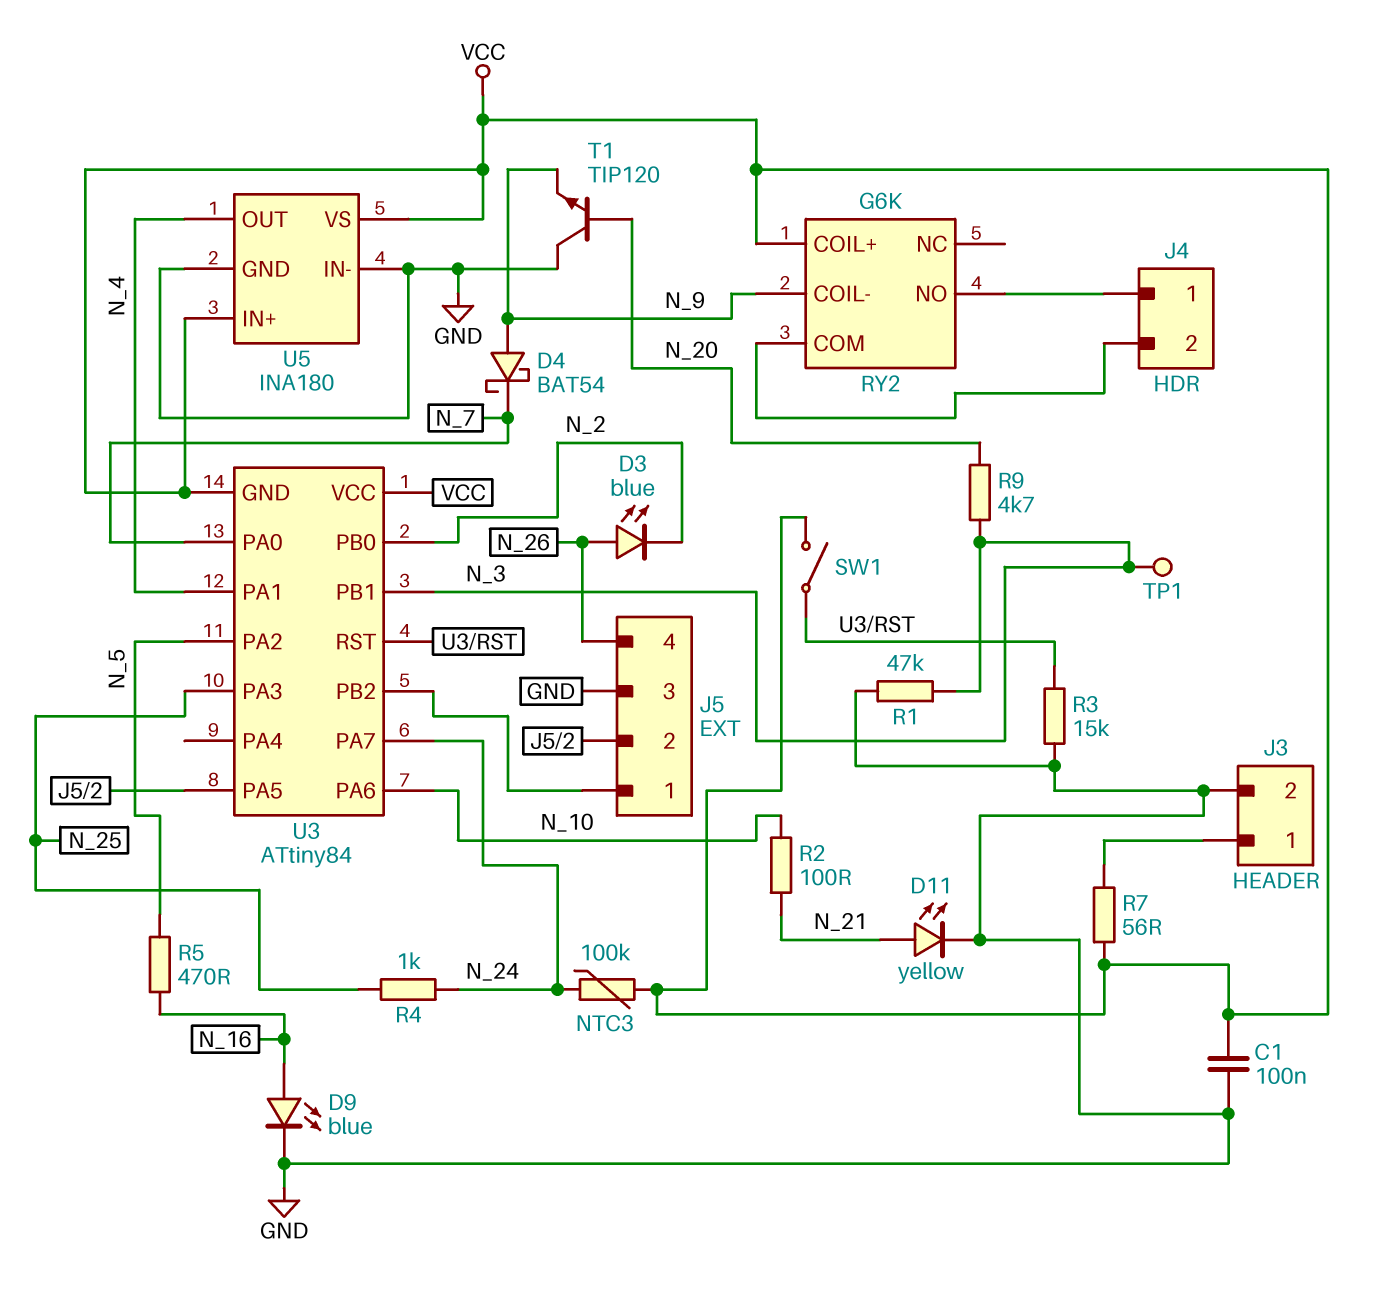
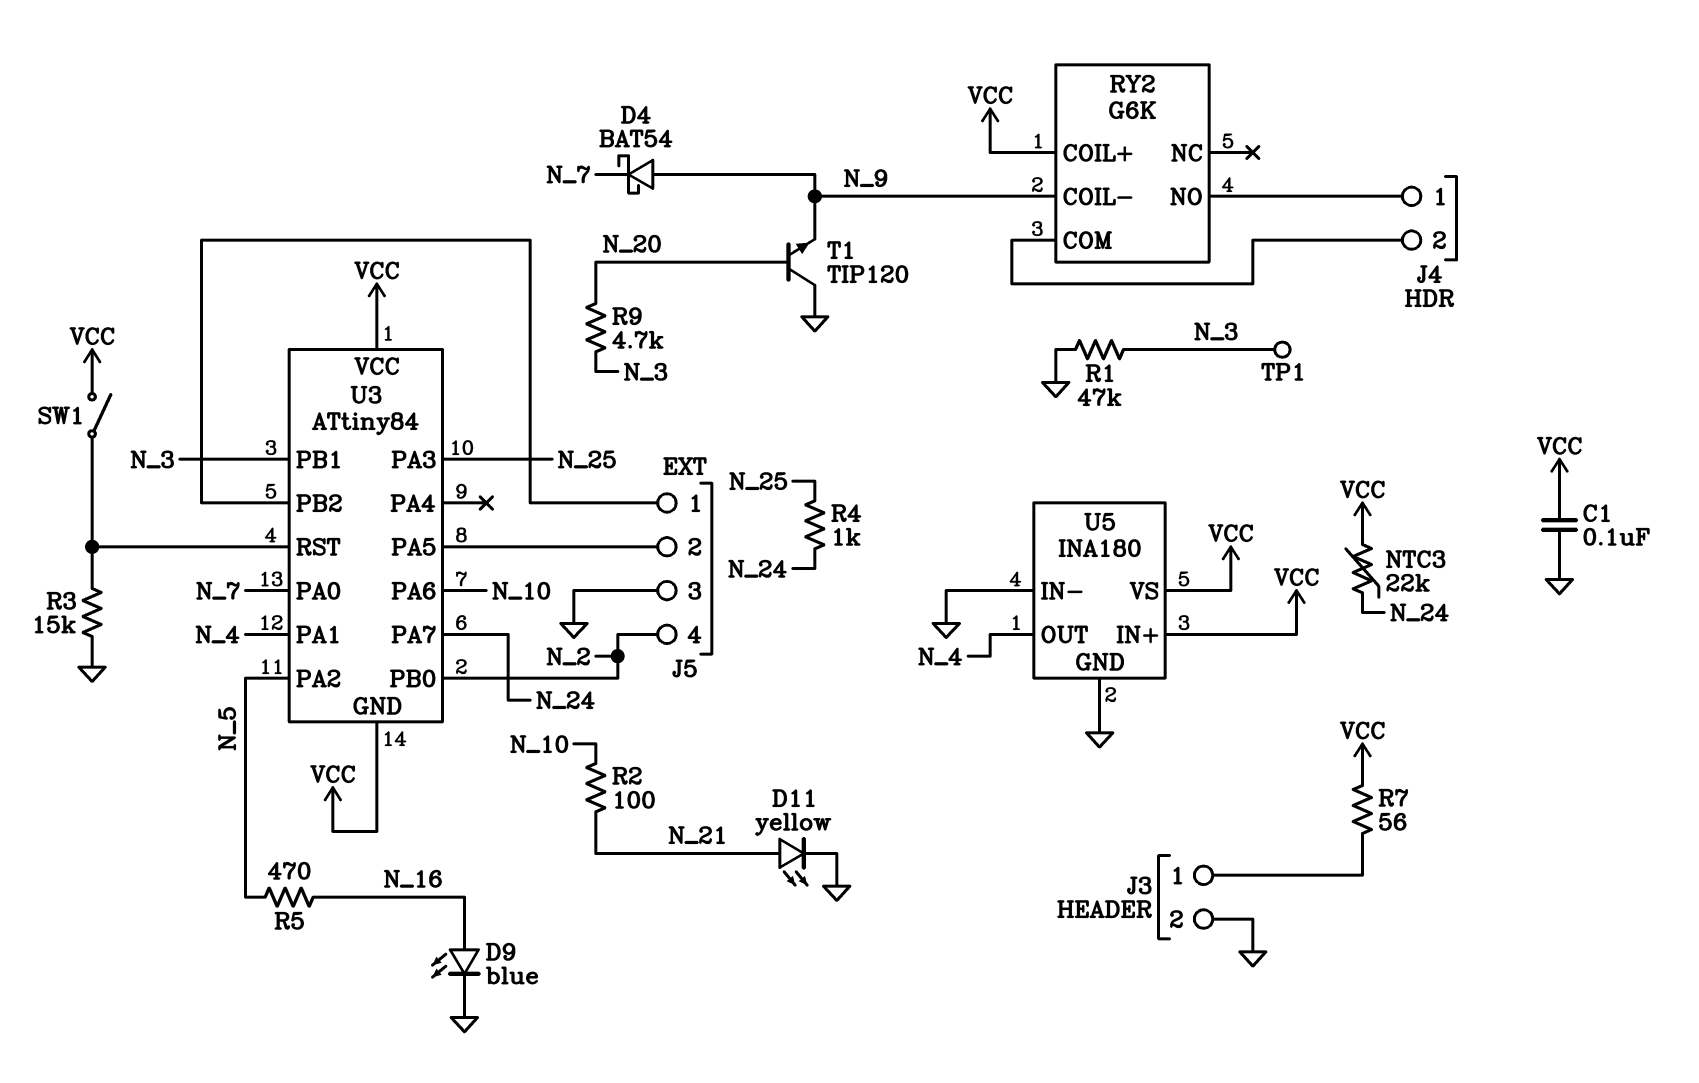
D3: LED blue (A N_26, K N_2) -> none
J5 pin 4: N_26 -> N_2
NTC3: 100k (N_24, VCC) -> 22k (N_24, VCC)

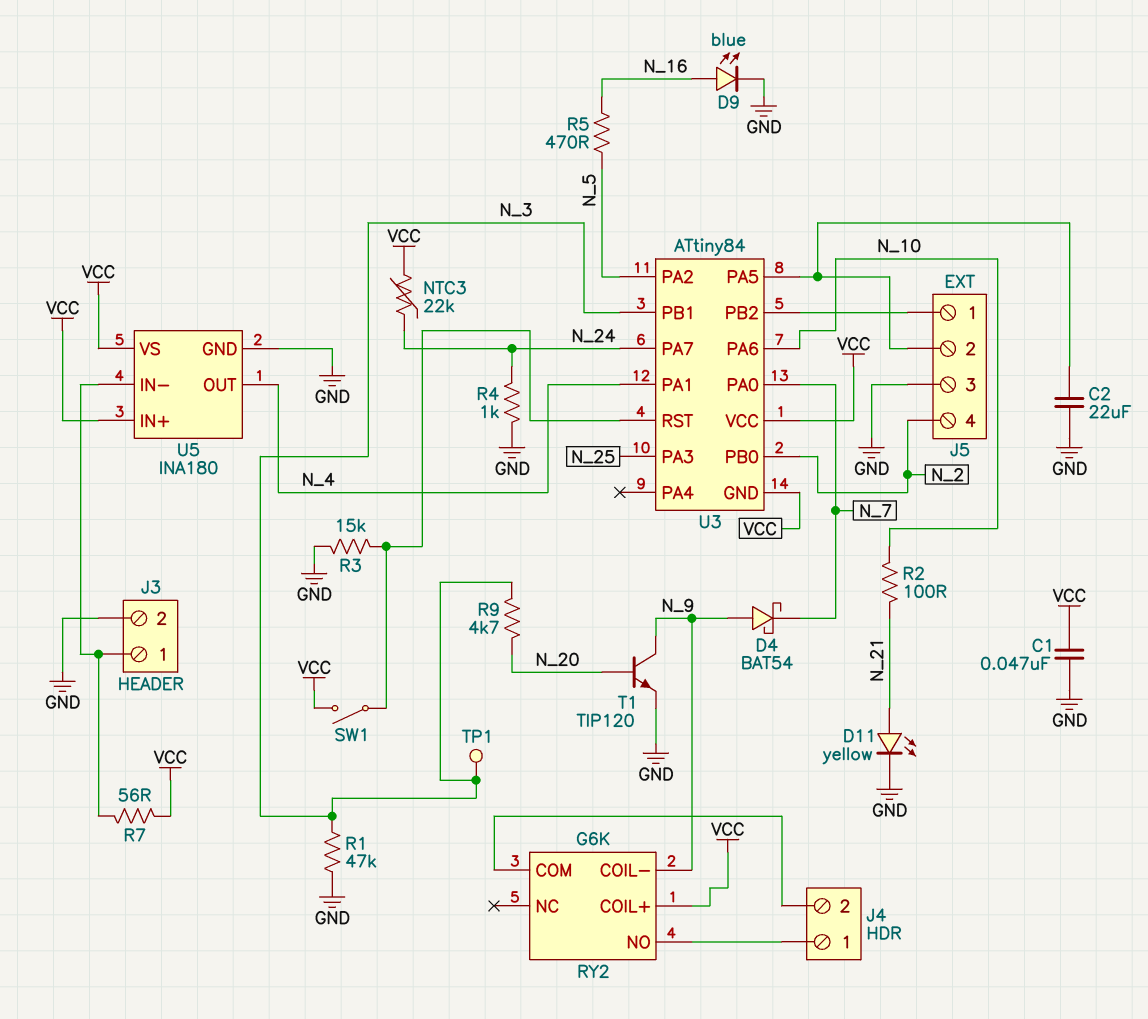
C1: 100nF (GND, VCC) -> 47nF (GND, VCC)
C2: none -> 22uF (GND, J5/2)
R4: 1k (N_24, N_25) -> 1k (GND, N_24)
T1: NPN TIP120 (B N_20, C GND, E N_9) -> NPN TIP120 (B N_20, C N_9, E GND)
U5 pin IN-: GND -> J3/1

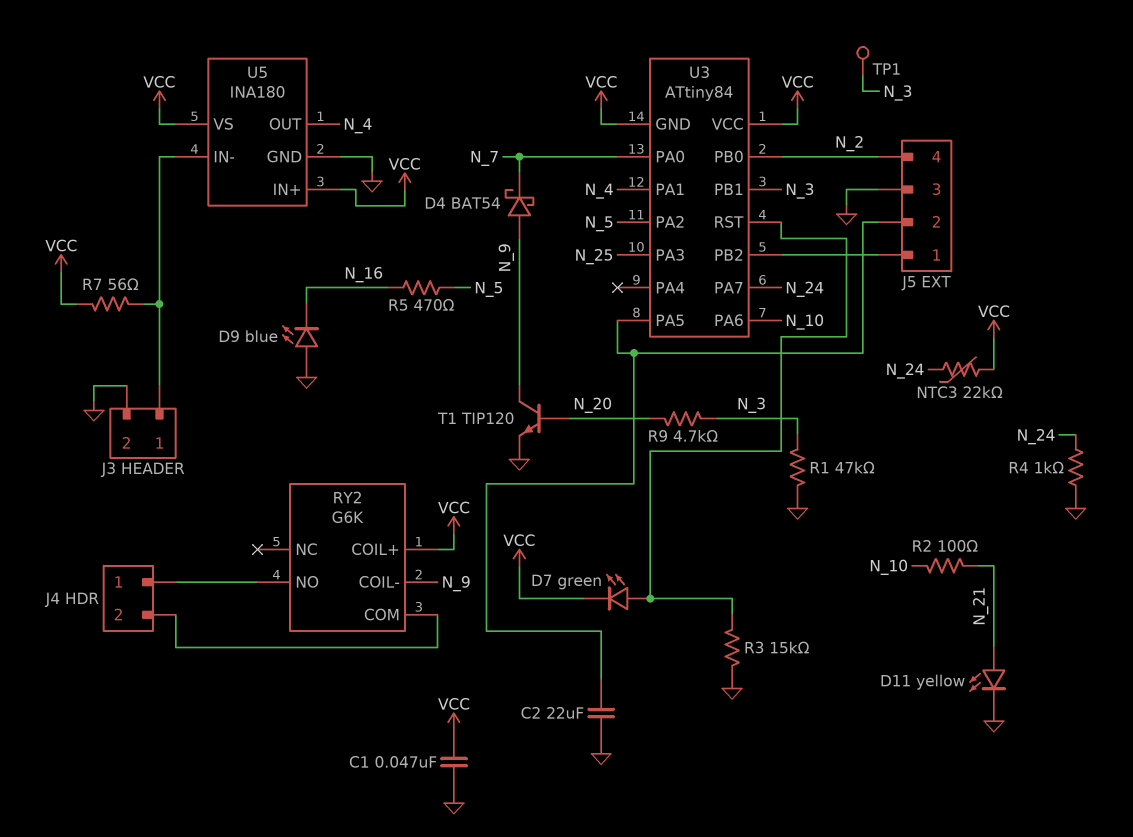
D7: none -> LED green (A U3/RST, K VCC)
D9: LED blue (A N_16, K GND) -> LED blue (A GND, K N_16)
SW1: switch (U3/RST, VCC) -> none

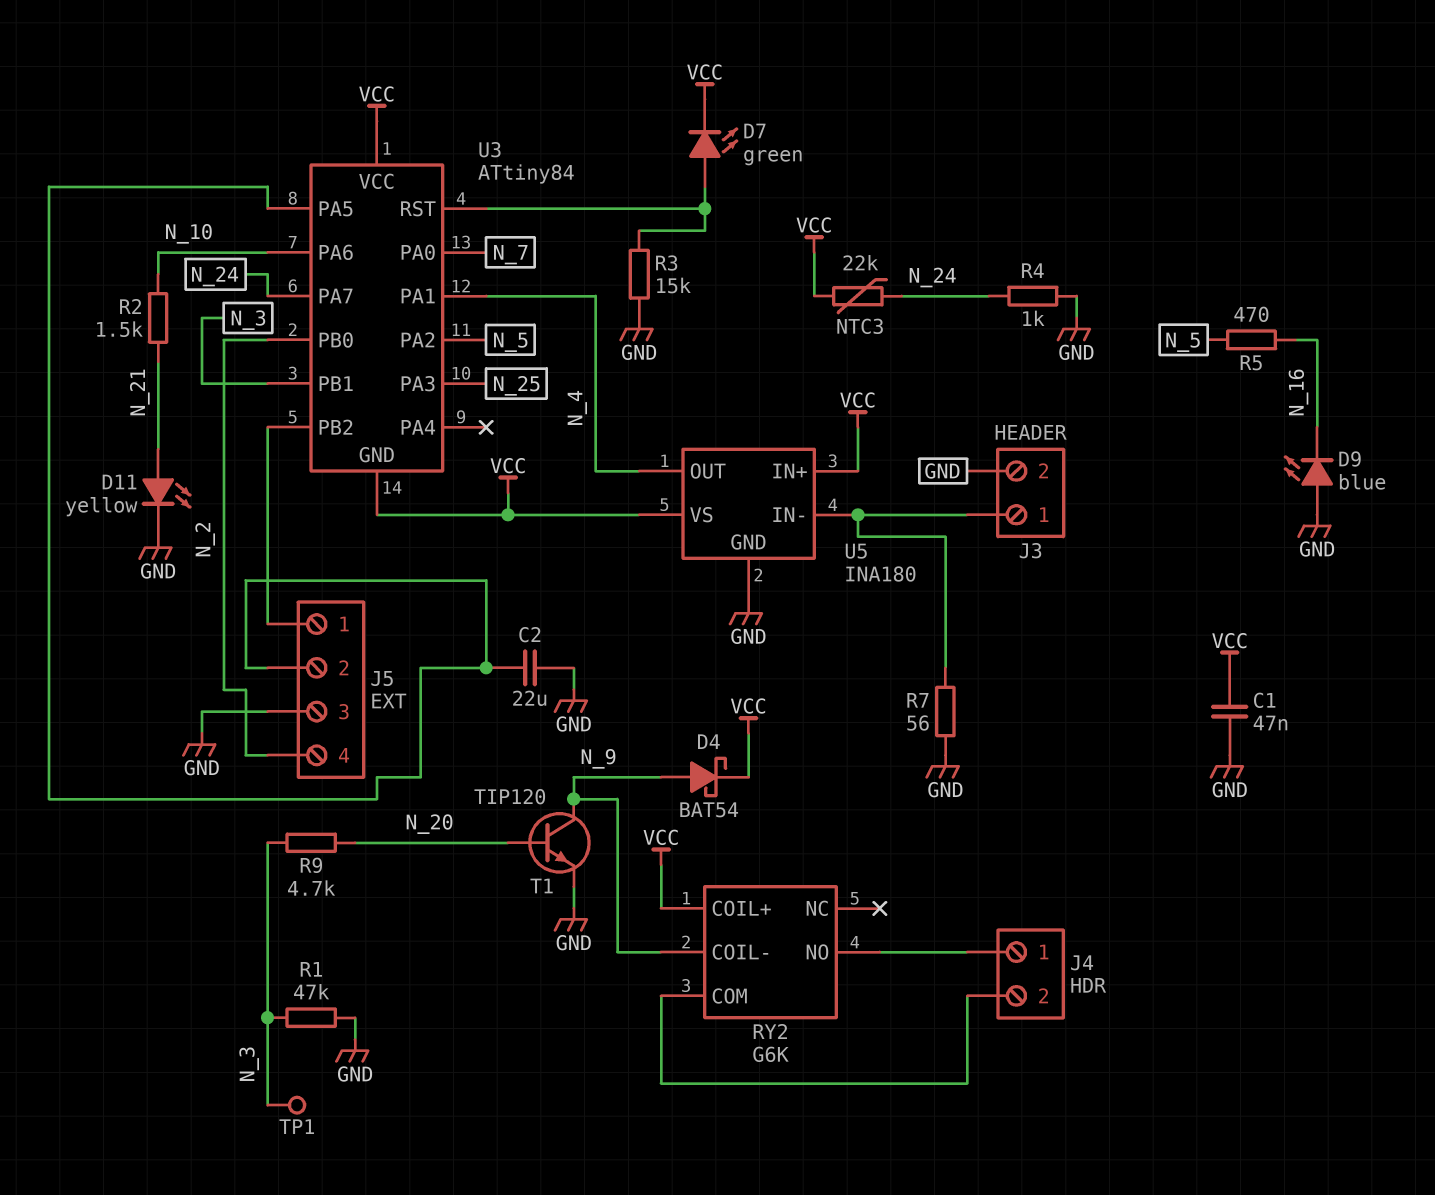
D4: schottky BAT54 (A N_9, K N_7) -> schottky BAT54 (A N_9, K VCC)
R2: 100 (N_10, N_21) -> 1.5k (N_10, N_21)
R7: 56 (J3/1, VCC) -> 56 (GND, J3/1)

